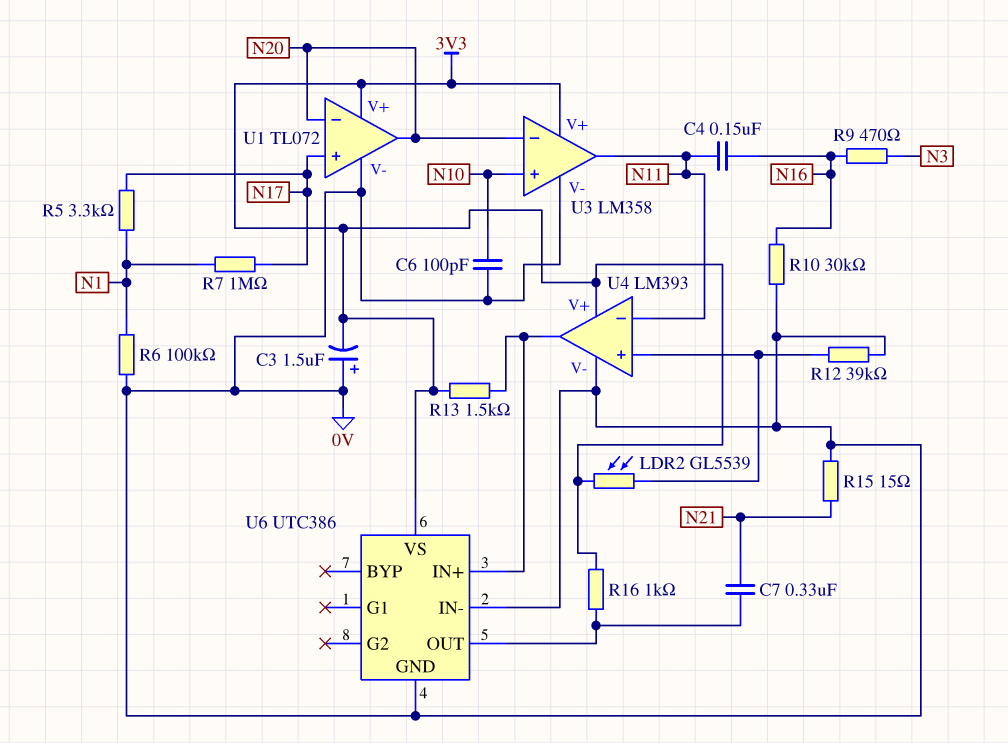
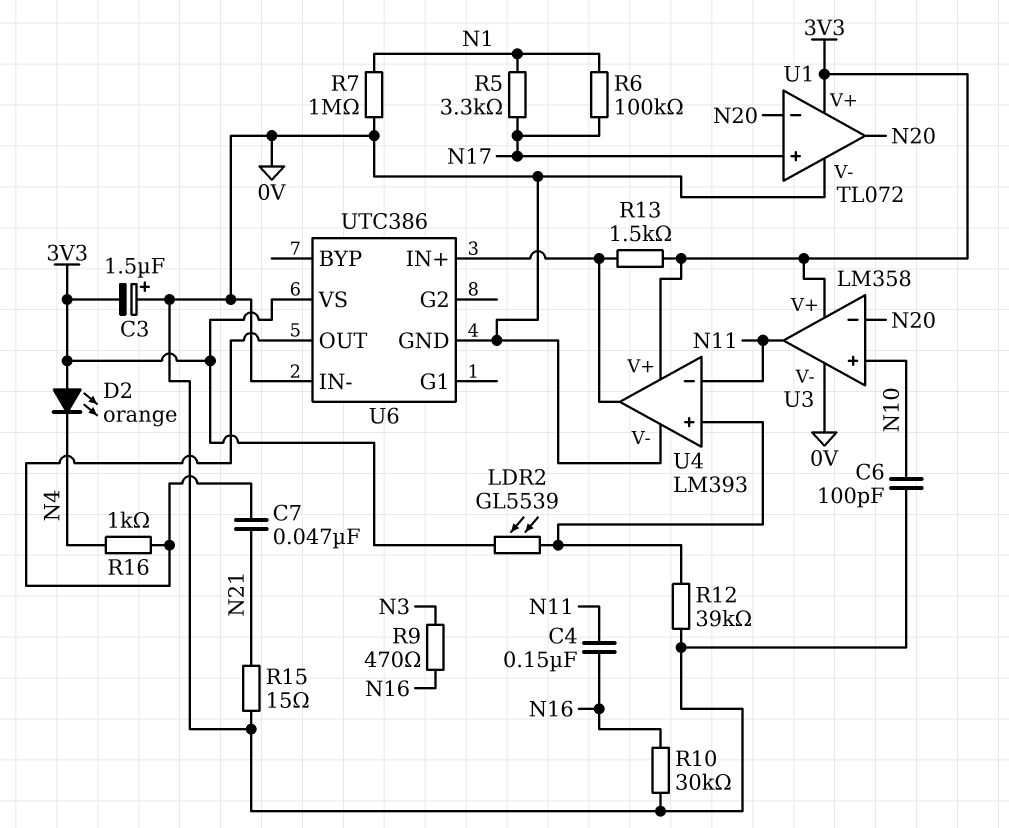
C7: 330nF (N21, U6/OUT) -> 47nF (N21, U6/OUT)
D2: none -> LED orange (A 3V3, K N4)
R6: 100k (0V, N1) -> 100k (N1, N17)
R7: 1M (N1, N17) -> 1M (0V, N1)
R16: 1k (3V3, U6/OUT) -> 1k (N4, U6/OUT)

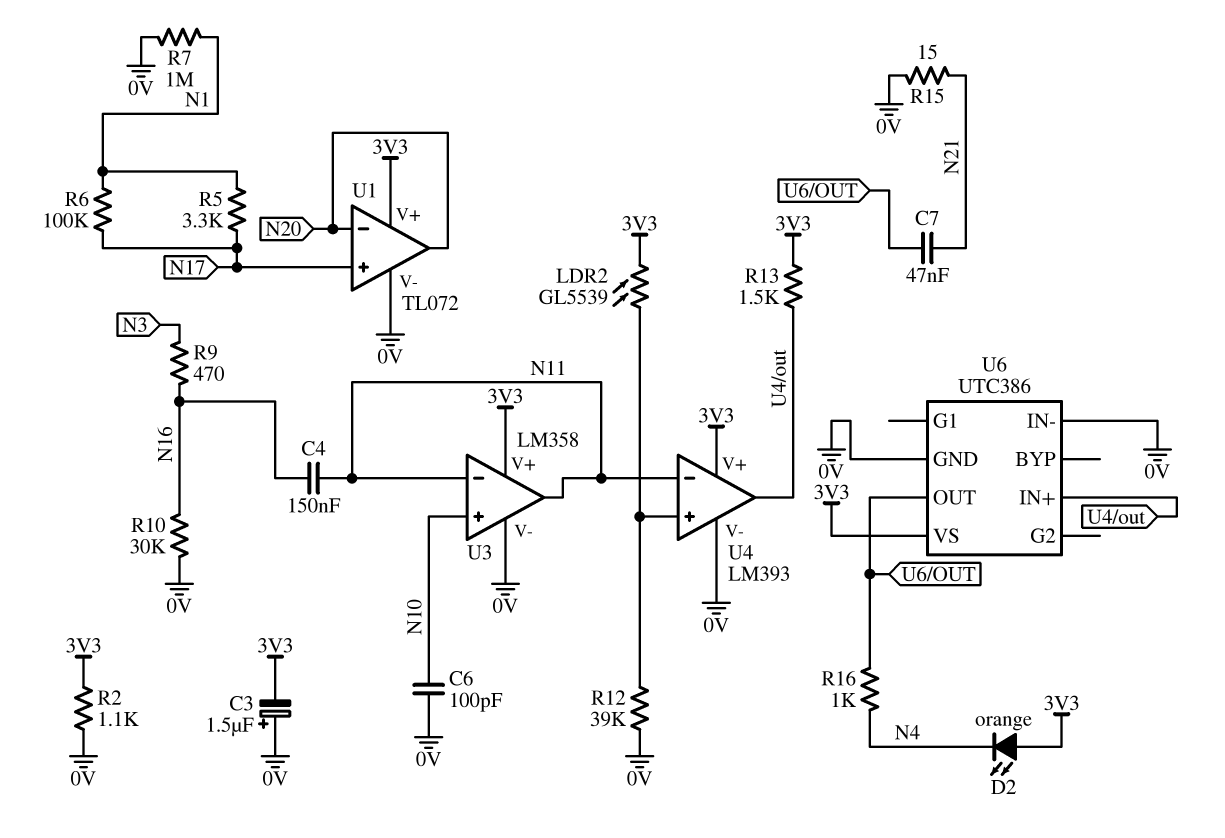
R2: none -> 1.1k (0V, 3V3)
U3 pin in-: N20 -> N11

